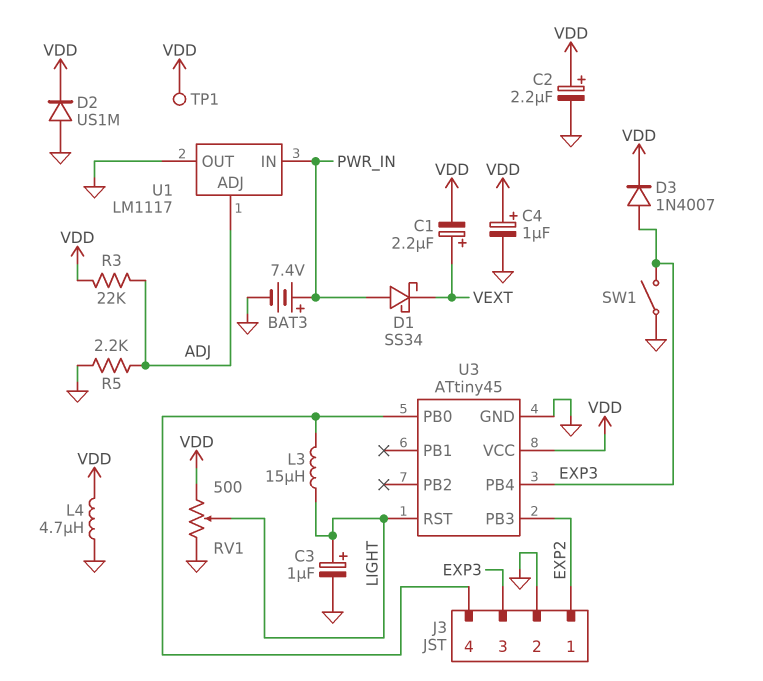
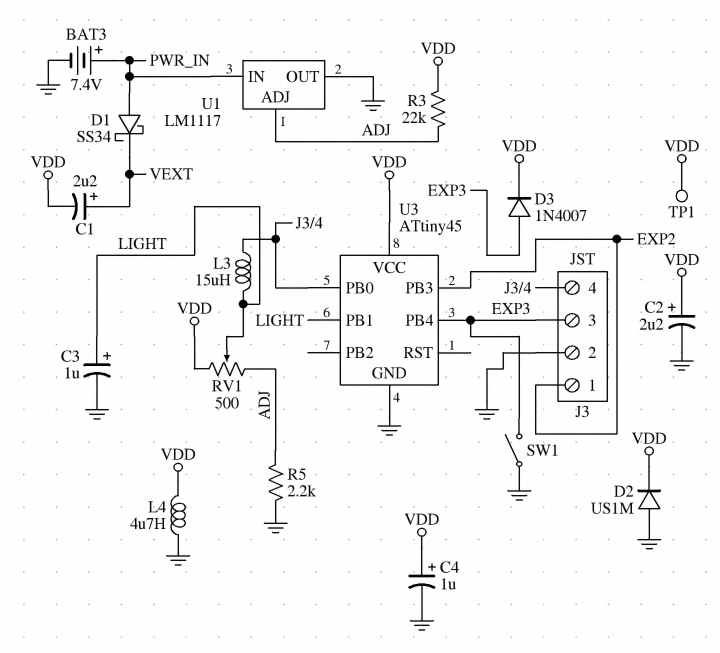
RV1: 500 (GND, VDD, wiper LIGHT) -> 500 (ADJ, VDD, wiper LIGHT)
U3 pin PB1: none -> LIGHT
U3 pin RST: LIGHT -> none

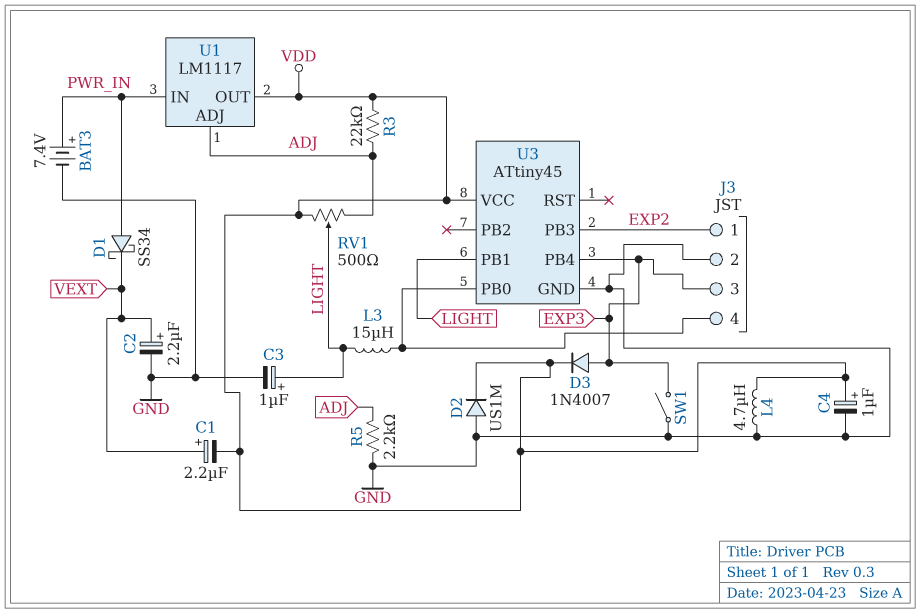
C2: 2.2uF (plus VDD, minus GND) -> 2.2uF (plus VEXT, minus GND)
TP1: test point (VDD) -> none
U1 pin OUT: GND -> VDD

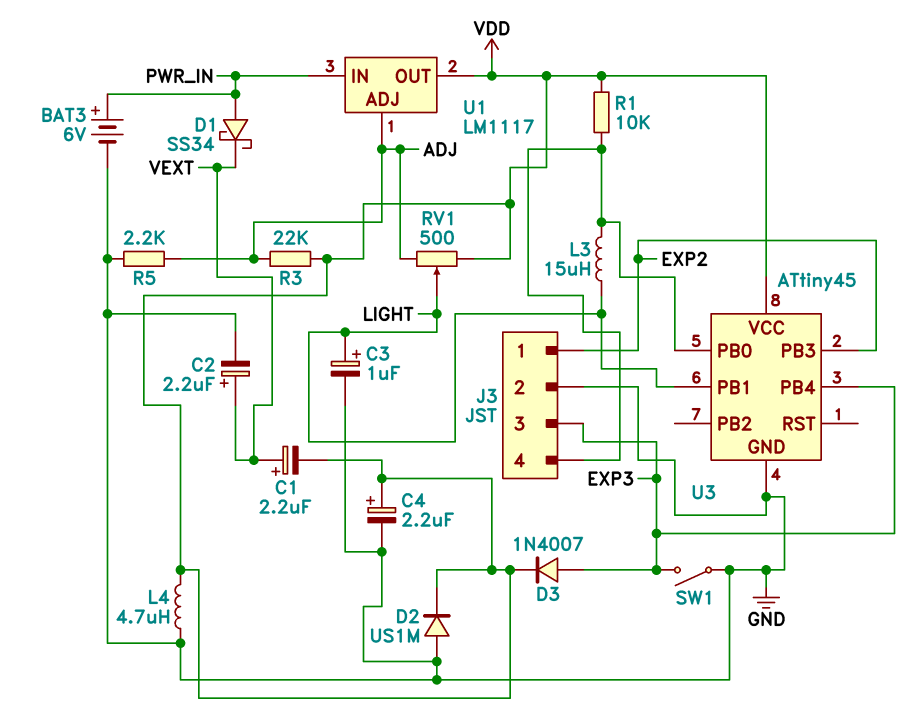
BAT3: 7.4V (plus PWR_IN, minus GND) -> 6V (plus PWR_IN, minus GND)
C4: 1uF (plus VDD, minus GND) -> 2.2uF (plus VDD, minus GND)
R1: none -> 10k (J3/4, VDD)

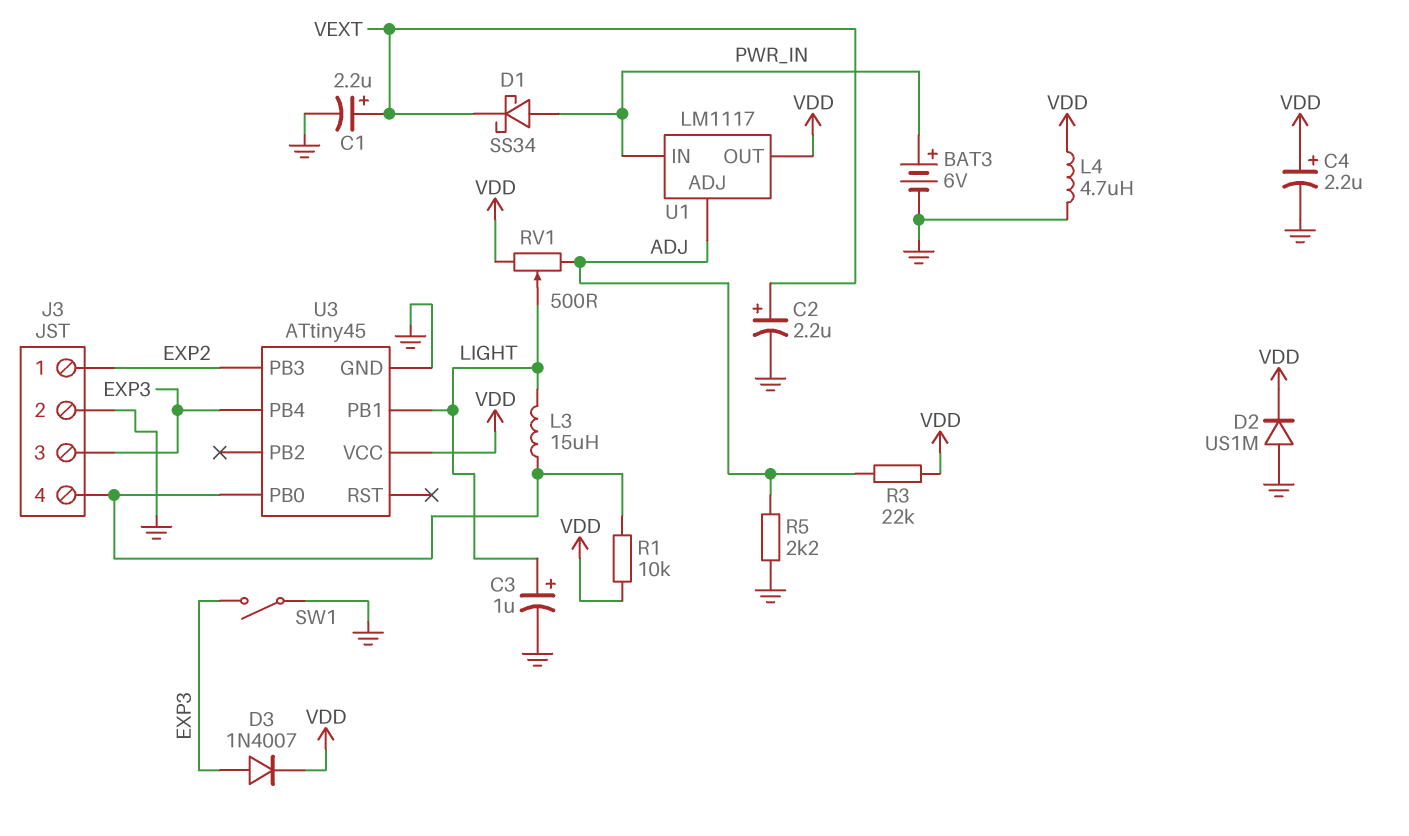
C1: 2.2uF (plus VEXT, minus VDD) -> 2.2uF (plus VEXT, minus GND)

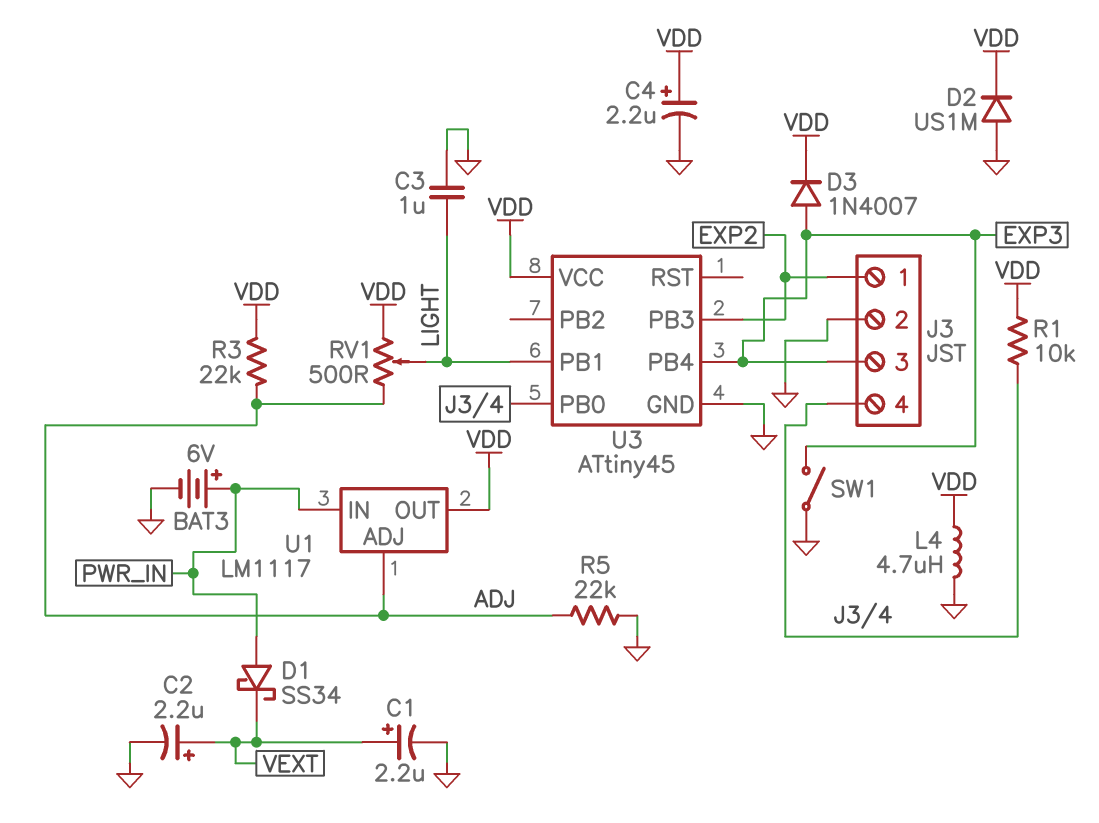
C3: 1uF (plus LIGHT, minus GND) -> 1uF (GND, LIGHT)
L3: 15uH (J3/4, LIGHT) -> none
R5: 2.2k (ADJ, GND) -> 22k (ADJ, GND)

